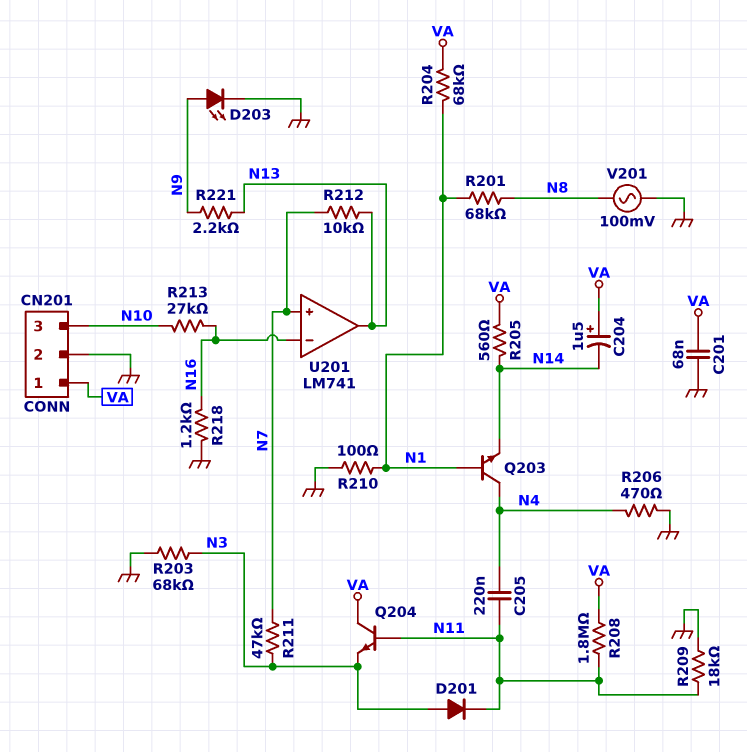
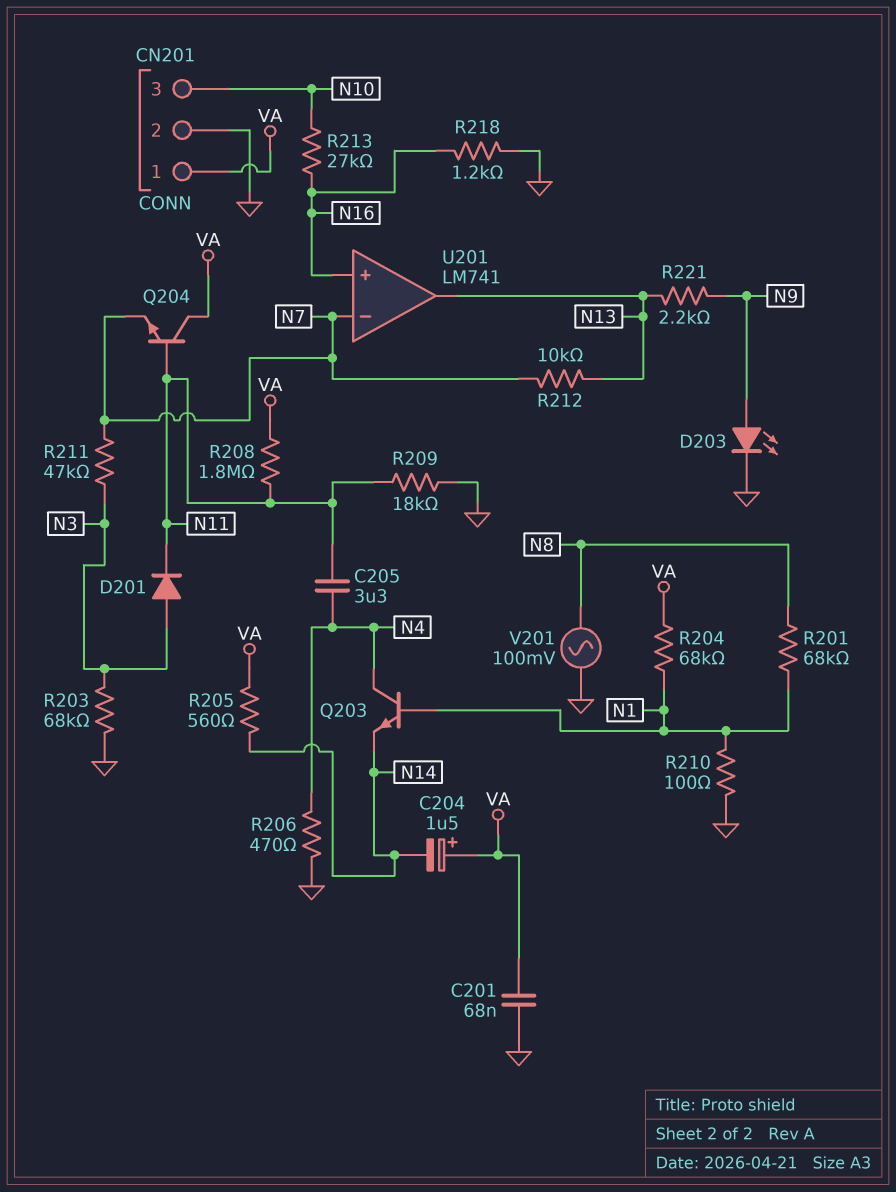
C205: 220nF (N4, N11) -> 3.3uF (N4, N11)
Q204: NPN (B N11, C VA, E N3) -> NPN (B N11, C VA, E N7)
U201 pin in+: N7 -> N16
U201 pin in-: N16 -> N7

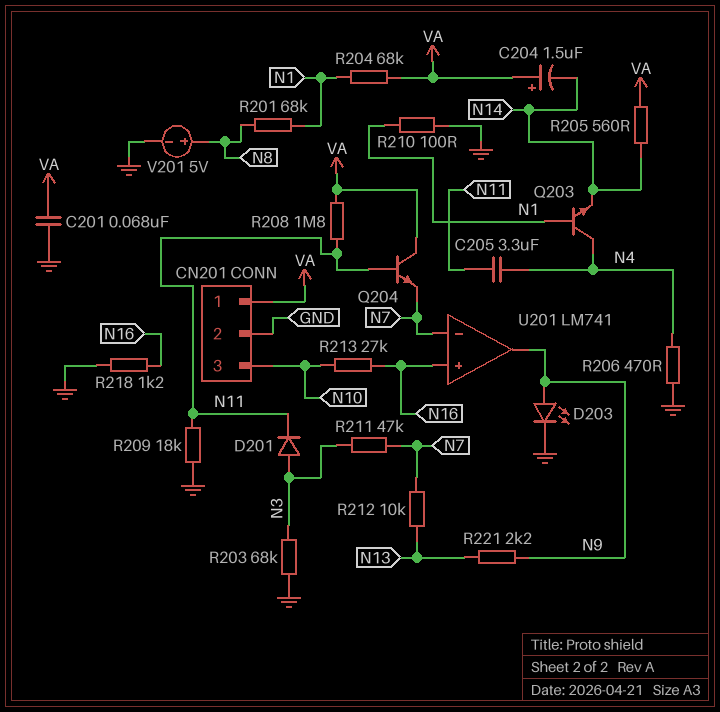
U201 pin out: N13 -> N9
V201: AC 100mV (GND, N8) -> 5V (plus N8, minus GND)

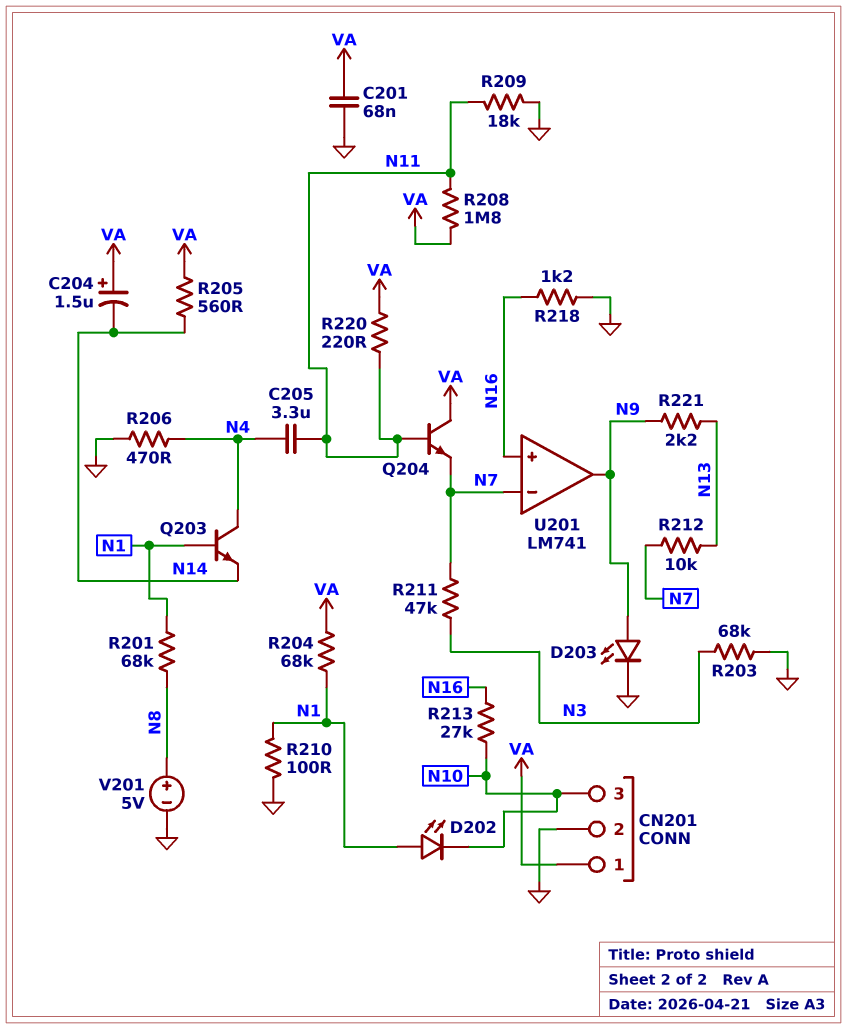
D201: diode (A N3, K N11) -> none
D202: none -> LED (A N1, K N10)
R220: none -> 220 (N11, VA)

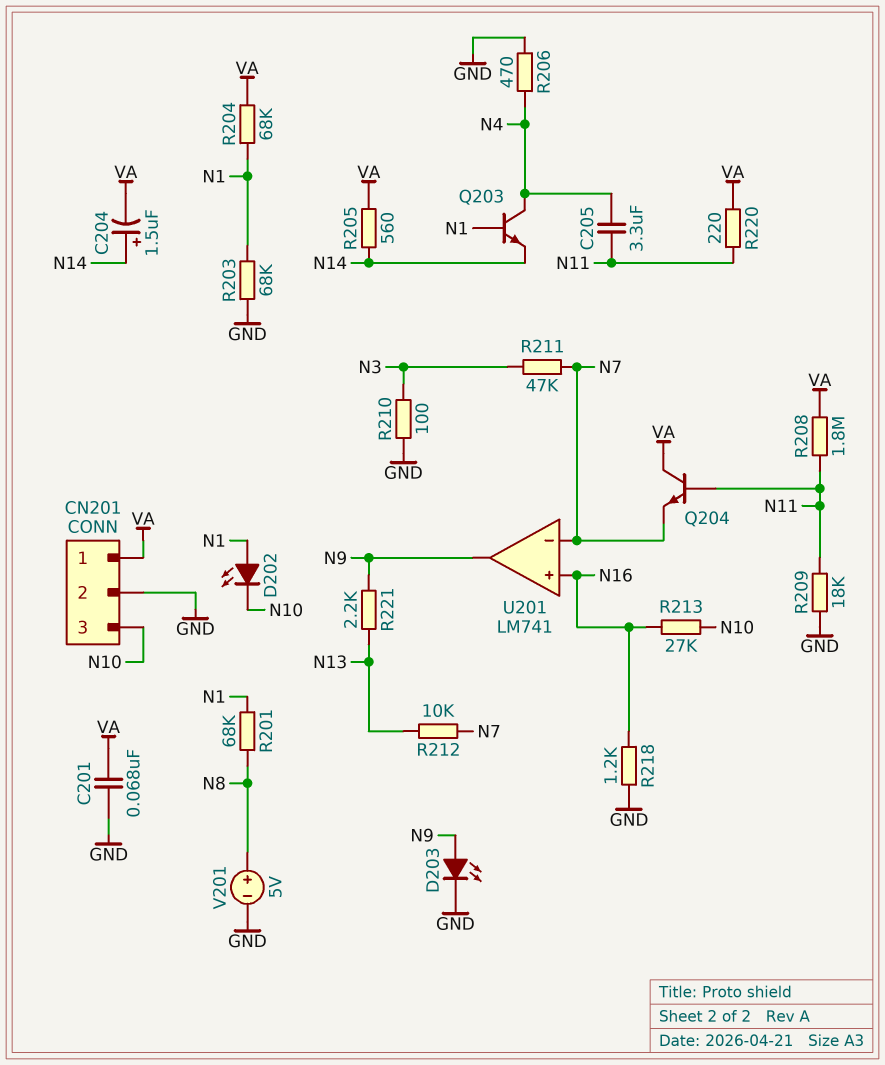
C204: 1.5uF (plus VA, minus N14) -> 1.5uF (plus N14, minus VA)
R203: 68k (GND, N3) -> 68k (GND, N1)
R210: 100 (GND, N1) -> 100 (GND, N3)

